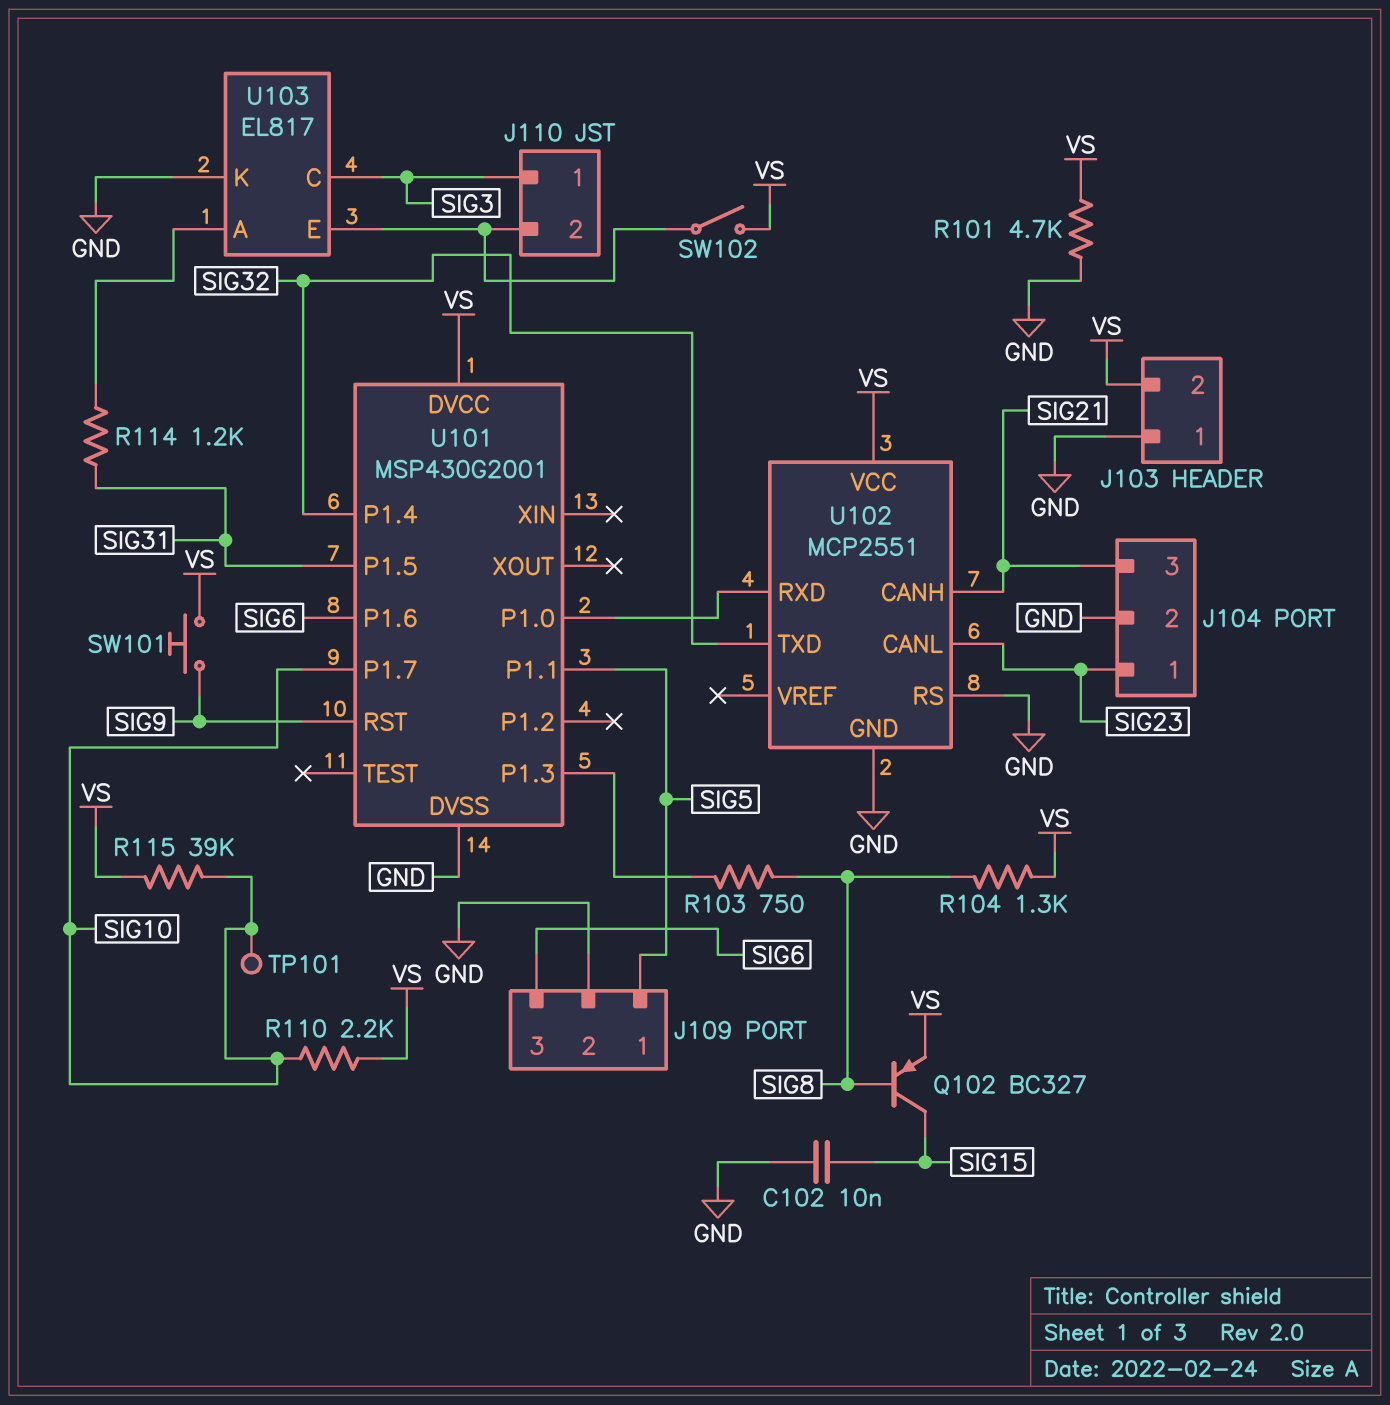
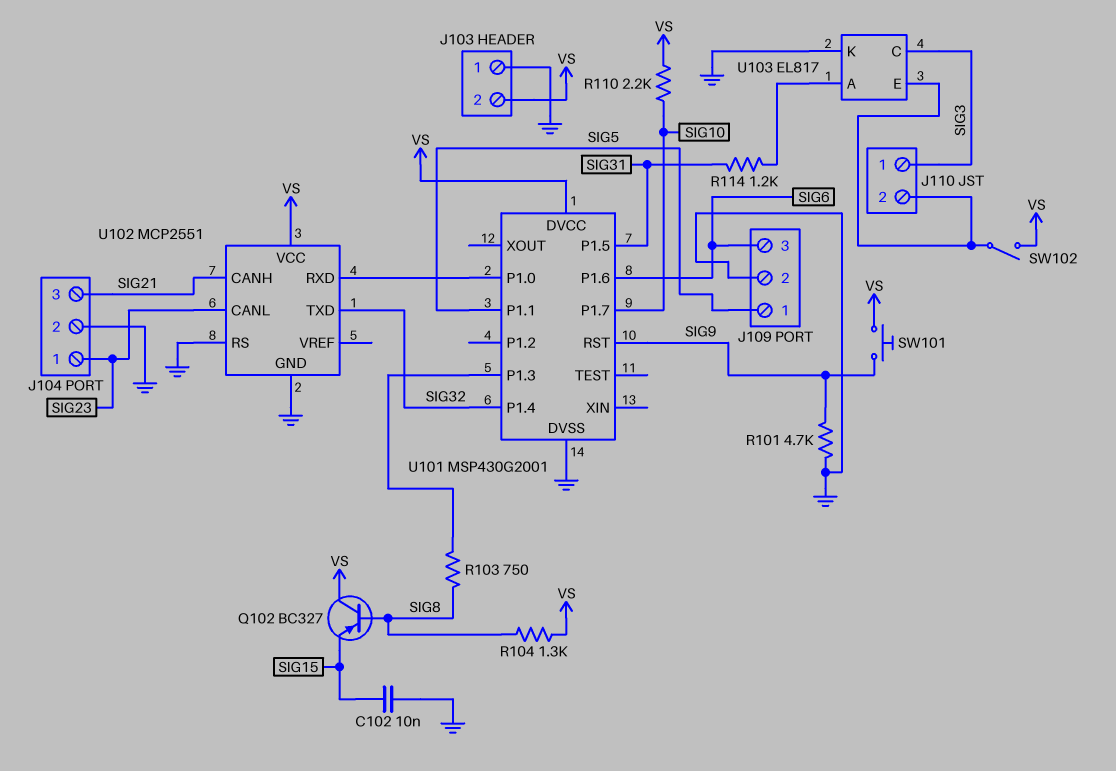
Q102: PNP BC327 (B SIG8, C SIG15, E VS) -> PNP BC327 (B SIG8, C VS, E SIG15)
R101: 4.7k (GND, VS) -> 4.7k (GND, SIG9)
R115: 39k (SIG10, VS) -> none
TP101: test point (SIG10) -> none

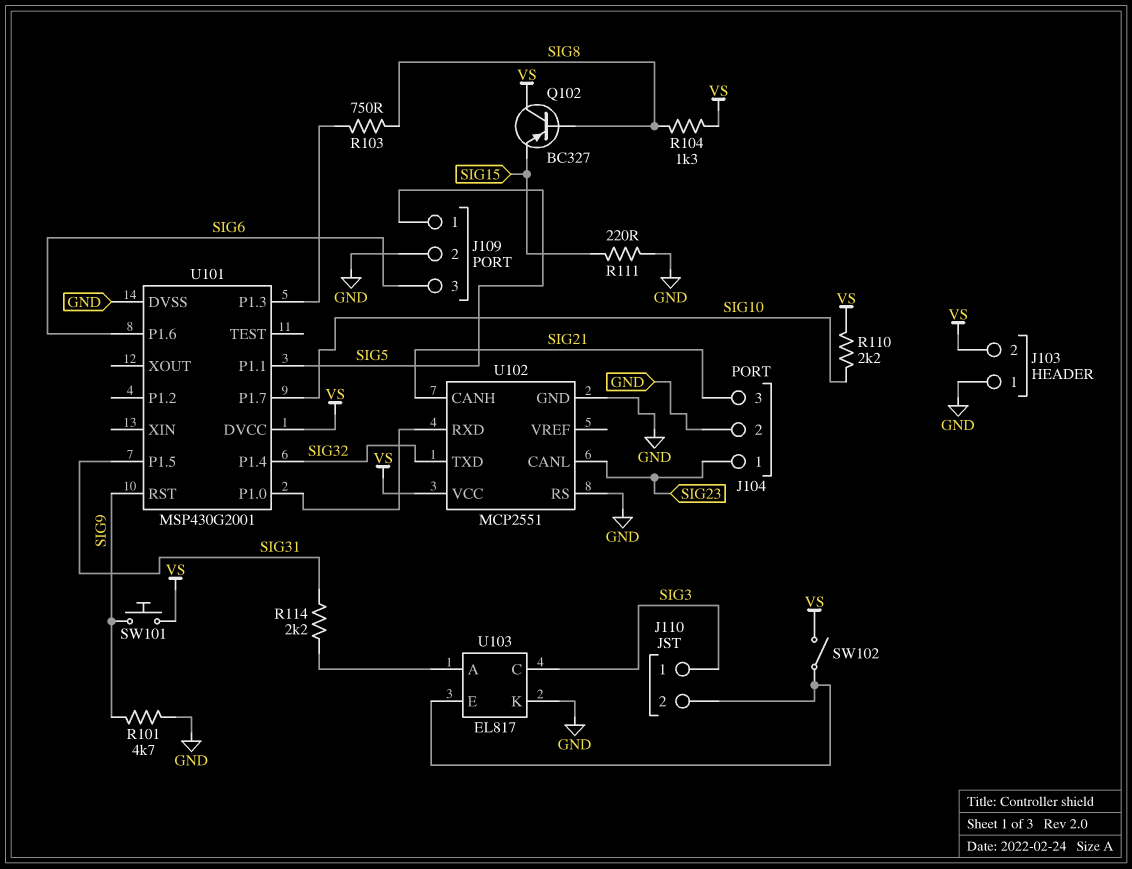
C102: 10nF (GND, SIG15) -> none
R111: none -> 220 (GND, SIG15)
R114: 1.2k (SIG31, U103/A) -> 2.2k (SIG31, U103/A)

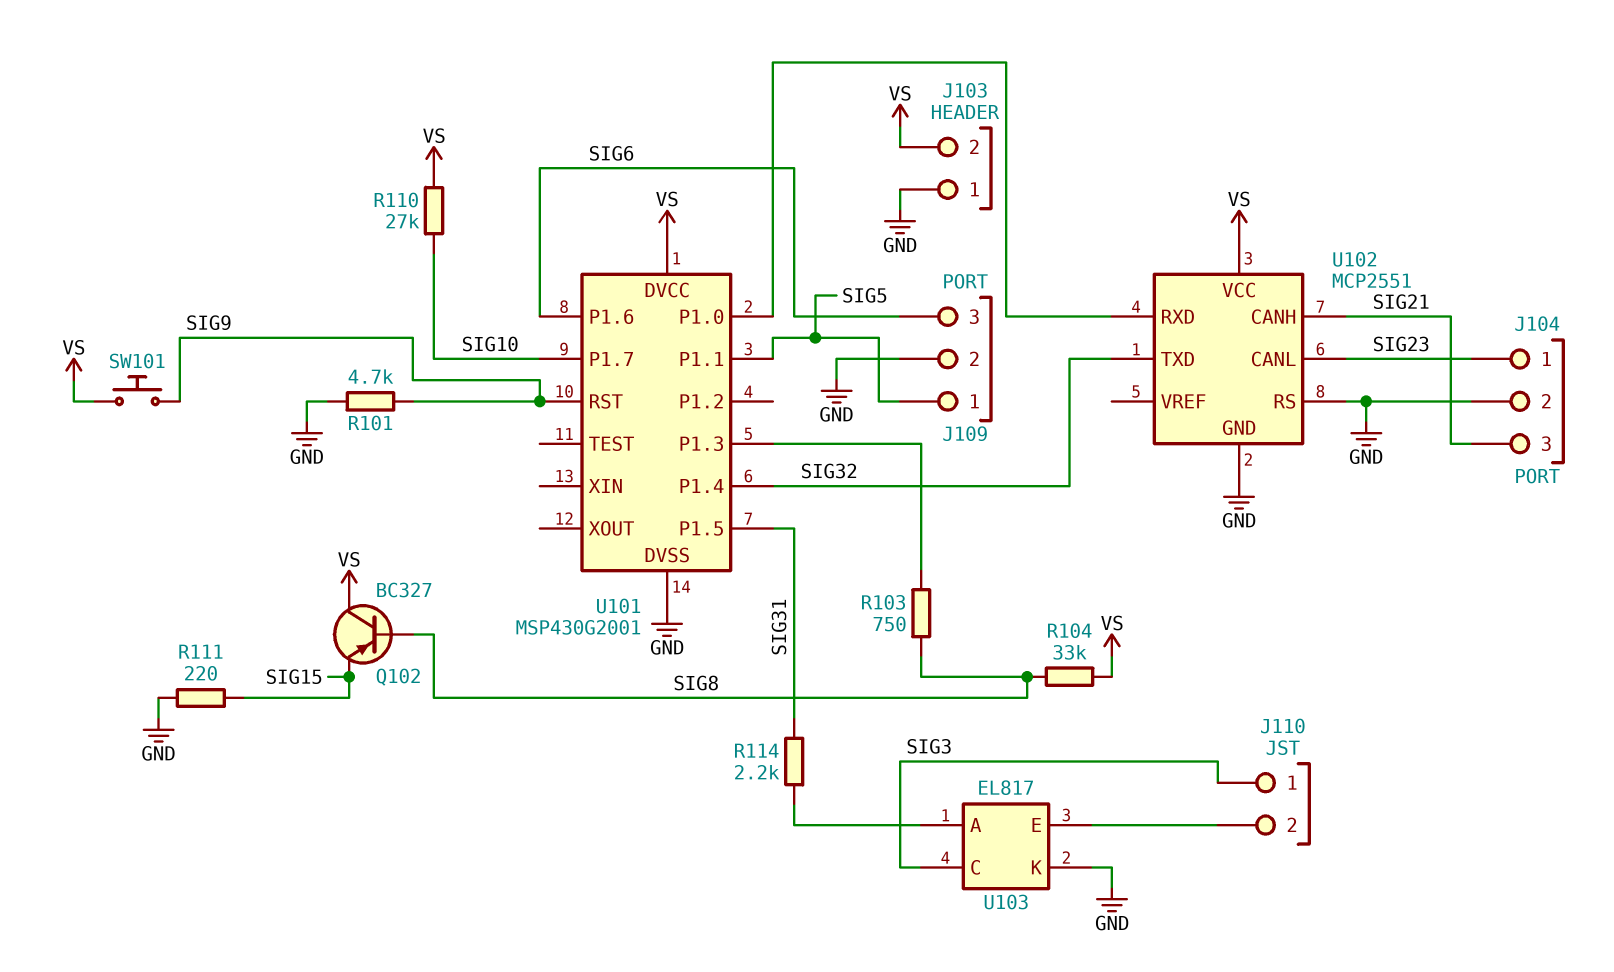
R104: 1.3k (SIG8, VS) -> 33k (SIG8, VS)
R110: 2.2k (SIG10, VS) -> 27k (SIG10, VS)
SW102: switch (J110/2, VS) -> none

